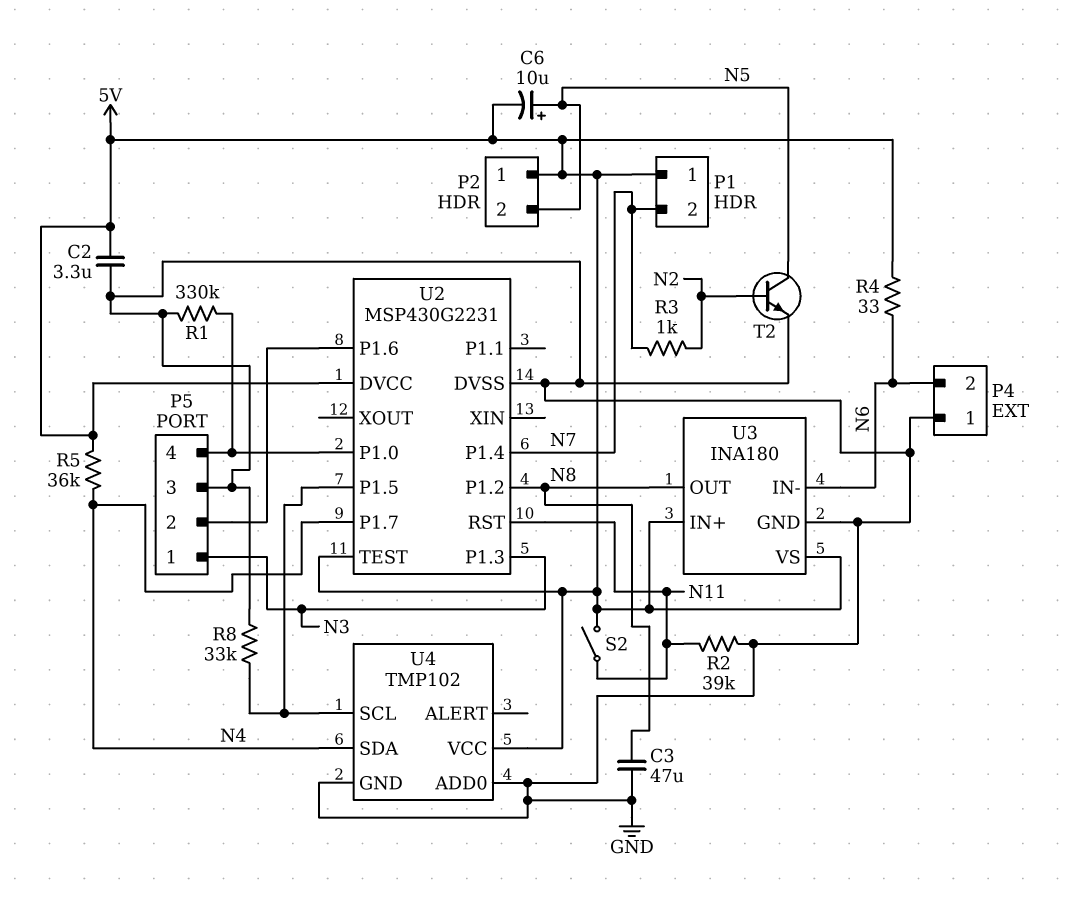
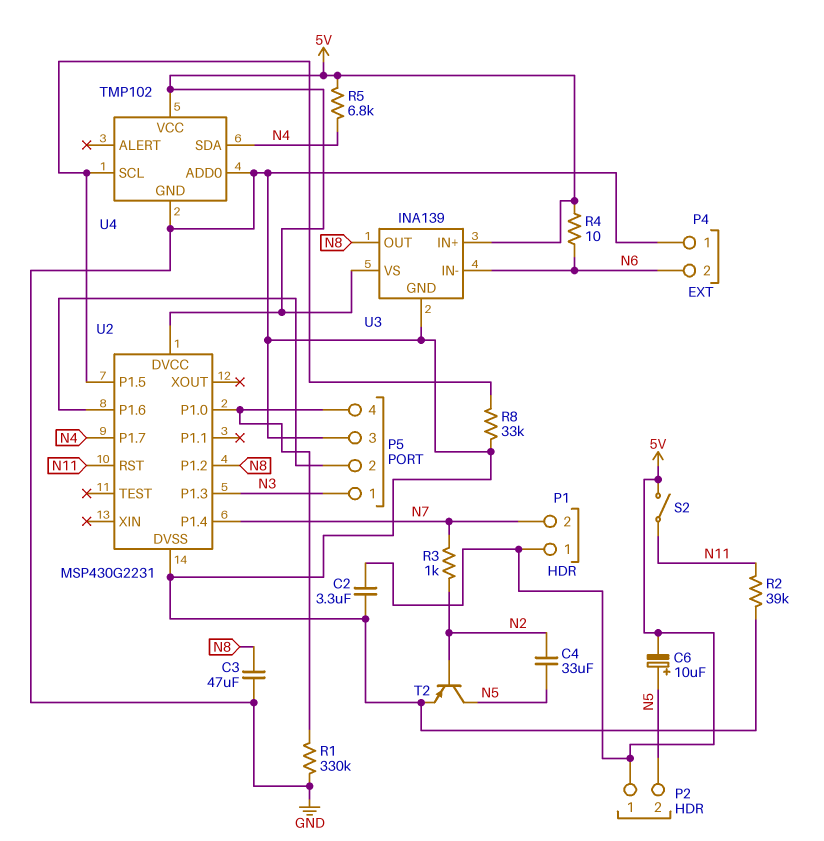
C4: none -> 33uF (N2, N5)
R4: 33 (5V, N6) -> 10 (5V, N6)
R5: 36k (5V, N4) -> 6.8k (5V, N4)
T2: NPN (B N2, C N5, E GND) -> PNP (B N2, C N5, E GND)
U2 pin TEST: 5V -> none
U3: INA180 -> INA139

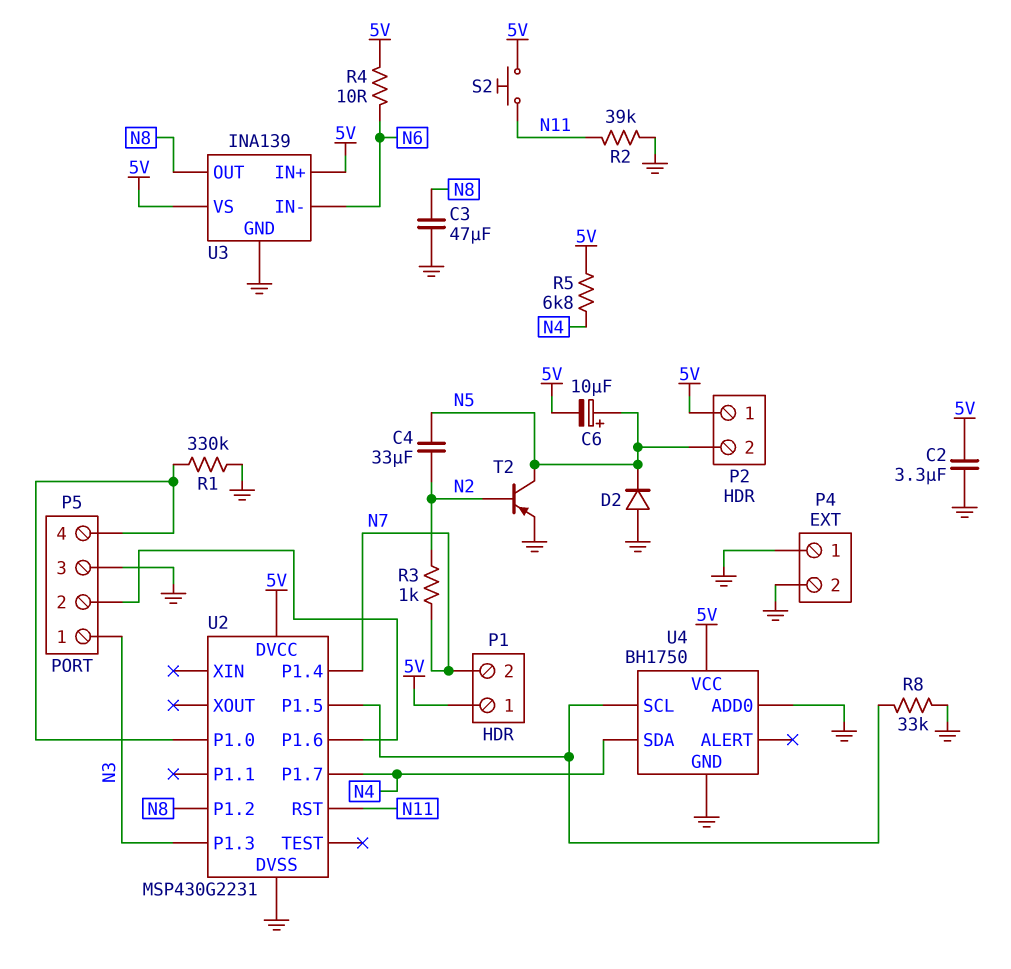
D2: none -> diode (A GND, K N5)
P4 pin 2: N6 -> GND
S2: switch (5V, N11) -> button (5V, N11)
U4: TMP102 -> BH1750

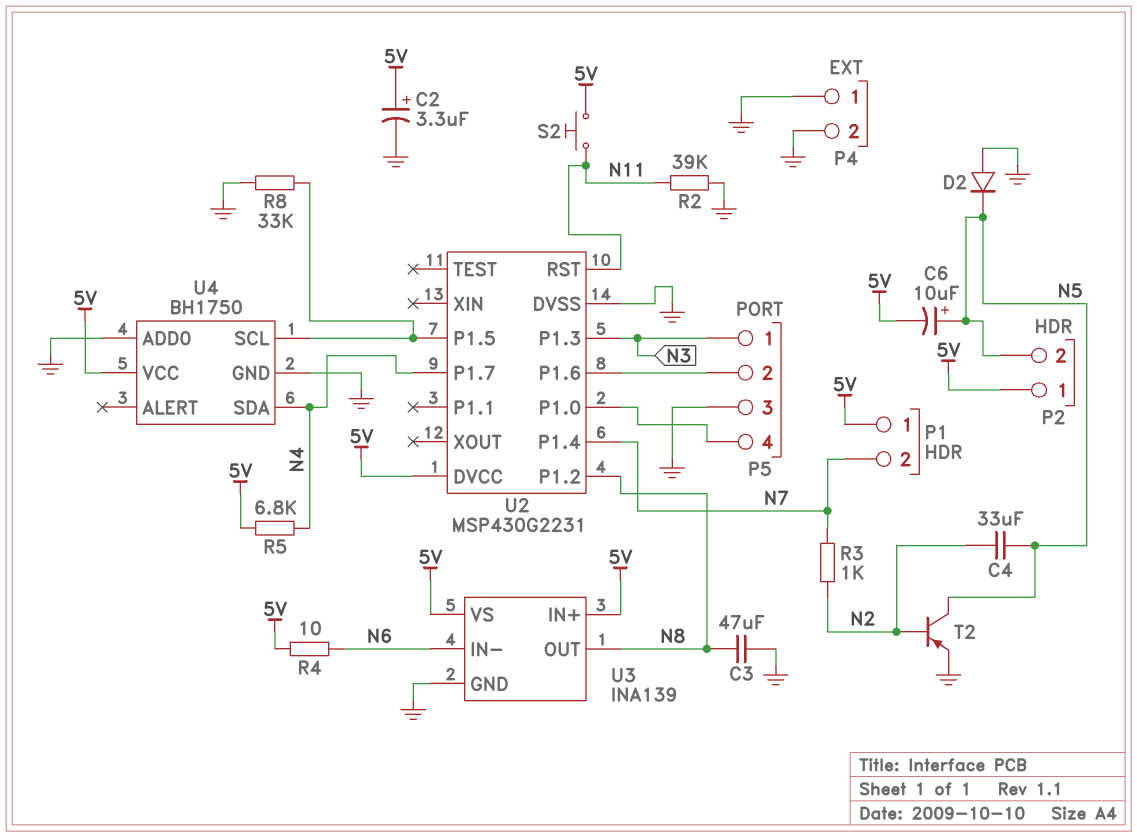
C2: 3.3uF (5V, GND) -> 3.3uF (plus 5V, minus GND)
R1: 330k (GND, P5/4) -> none

